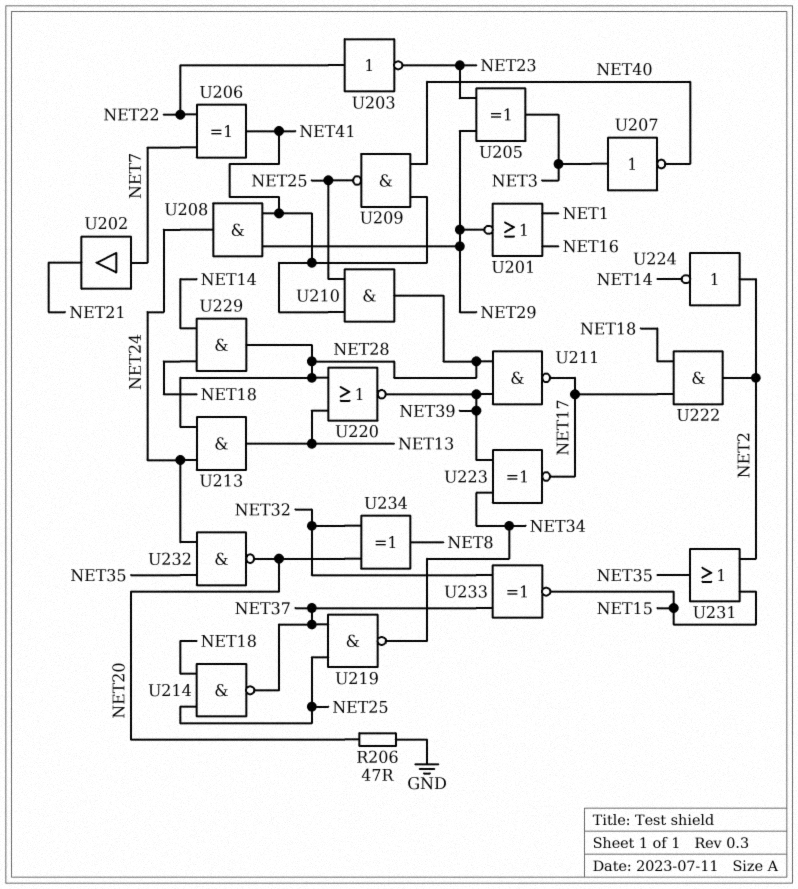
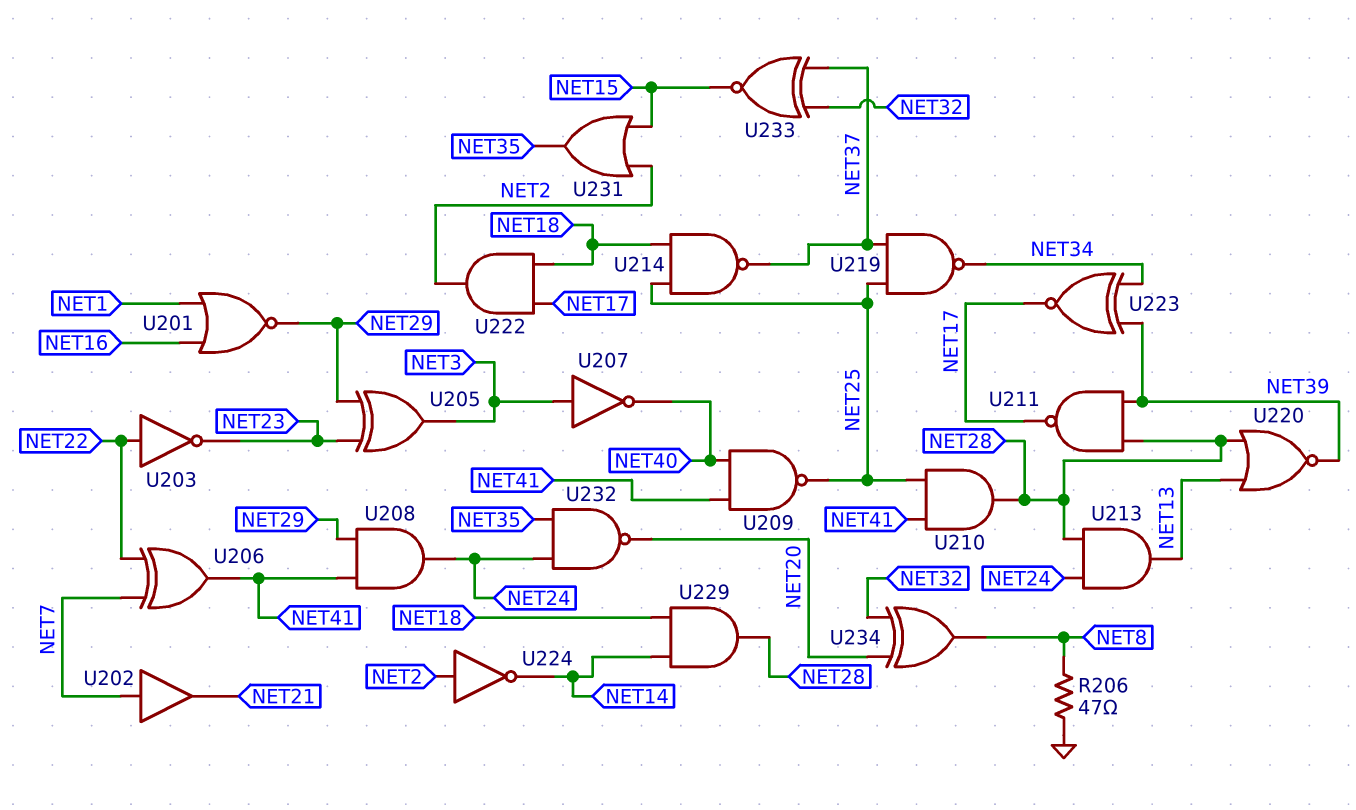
R206: 47 (GND, NET20) -> 47 (GND, NET8)

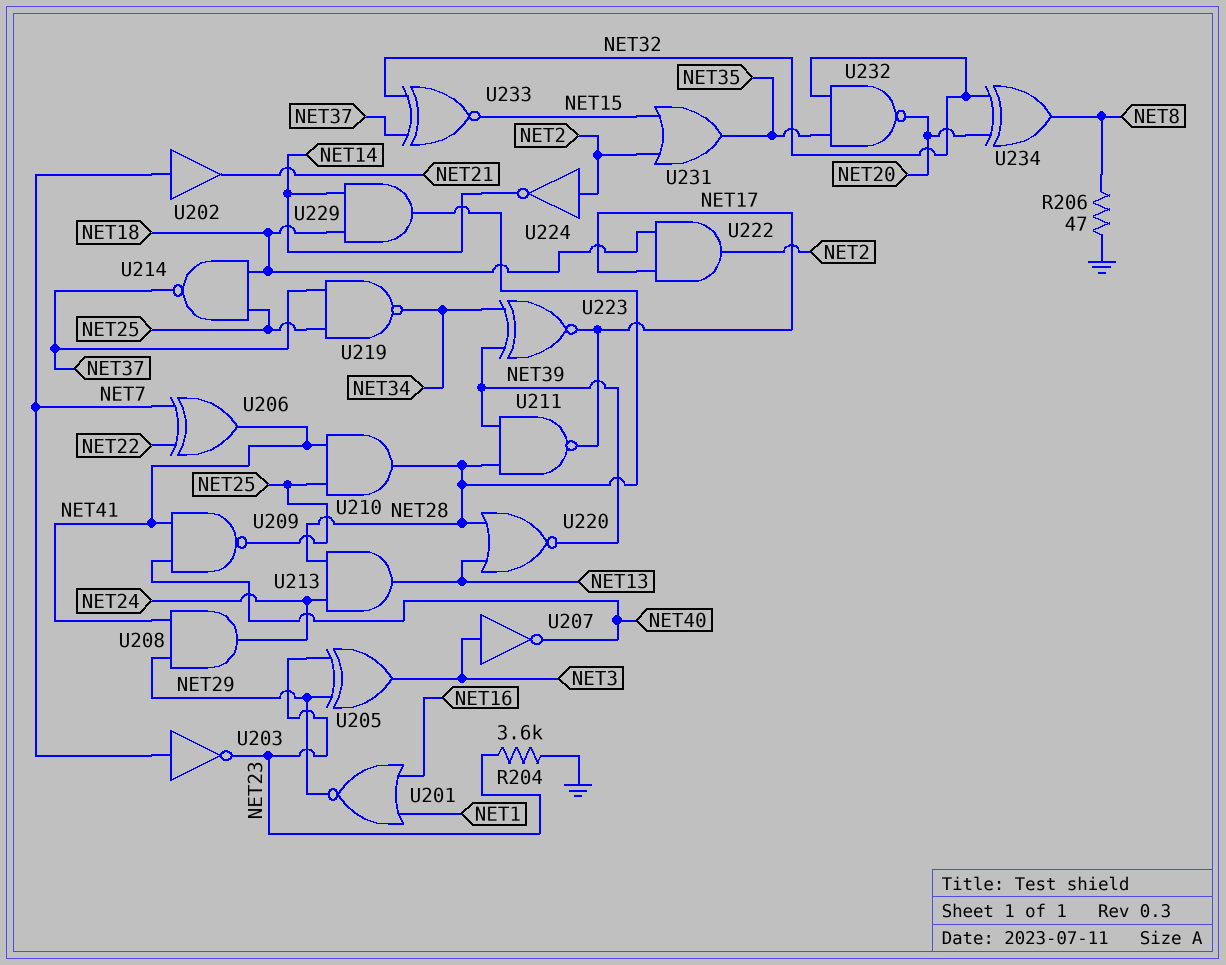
R204: none -> 3.6k (GND, NET23)
U203: NOT (in NET22, out NET23) -> NOT (in NET7, out NET23)
U232: NAND (in NET24, in NET35, out NET20) -> NAND (in NET32, in NET35, out NET20)

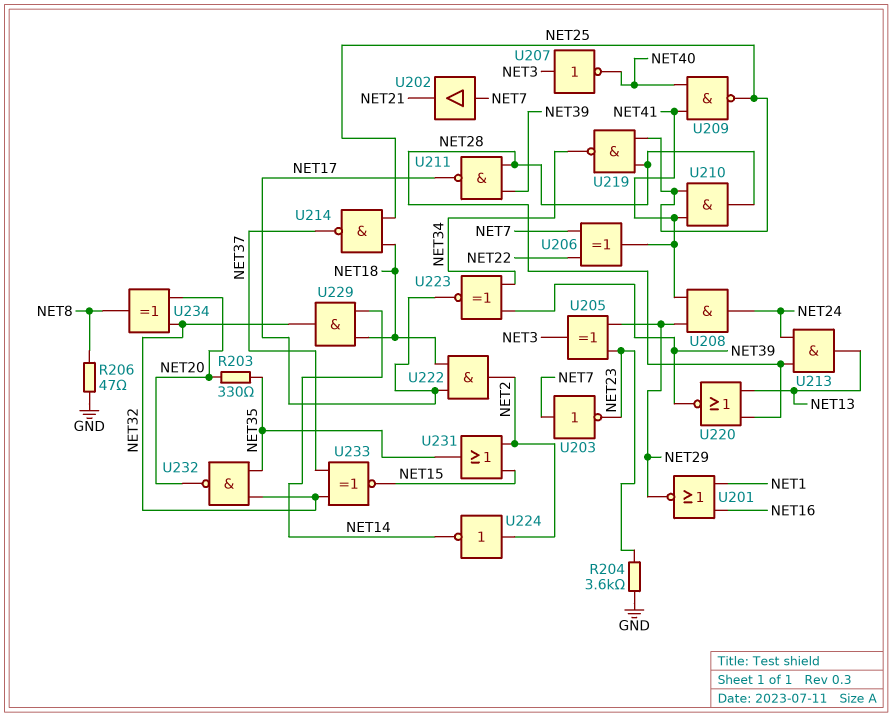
R203: none -> 330 (NET20, NET35)
U219: NAND (in NET25, in NET37, out NET34) -> NAND (in NET25, in NET28, out NET34)
U229: AND (in NET14, in NET18, out NET28) -> AND (in NET14, in NET18, out NET32)

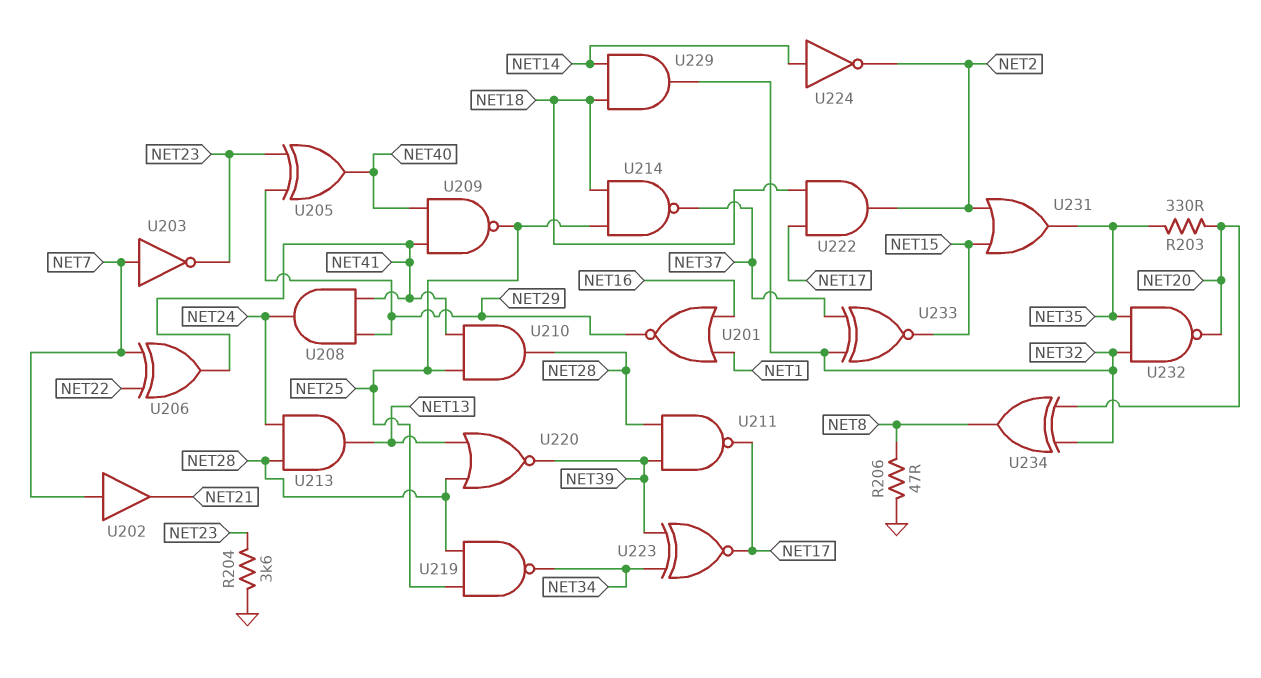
U205: XOR (in NET23, in NET29, out NET3) -> XOR (in NET23, in NET29, out NET40)
U207: NOT (in NET3, out NET40) -> none
U224: NOT (in NET2, out NET14) -> NOT (in NET14, out NET2)

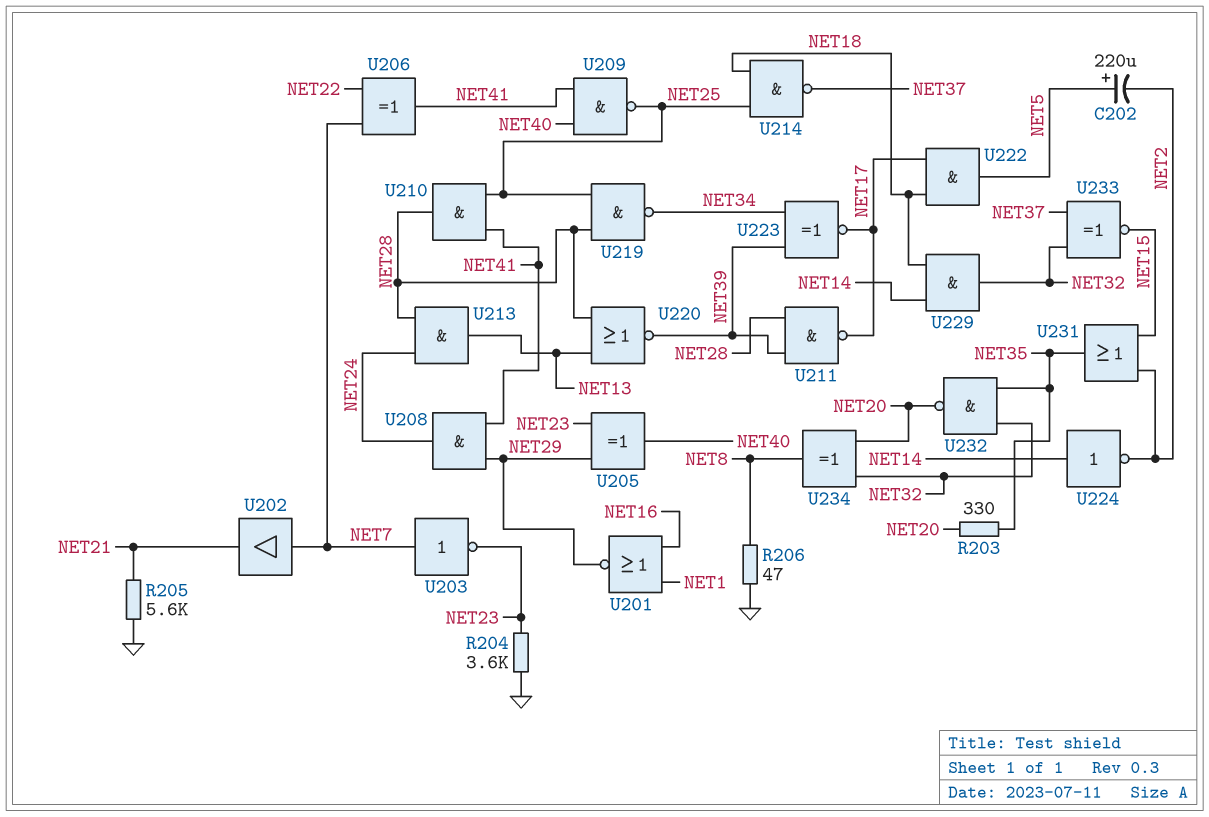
C202: none -> 220uF (plus NET5, minus NET2)
R205: none -> 5.6k (GND, NET21)
U222: AND (in NET17, in NET18, out NET2) -> AND (in NET17, in NET18, out NET5)

